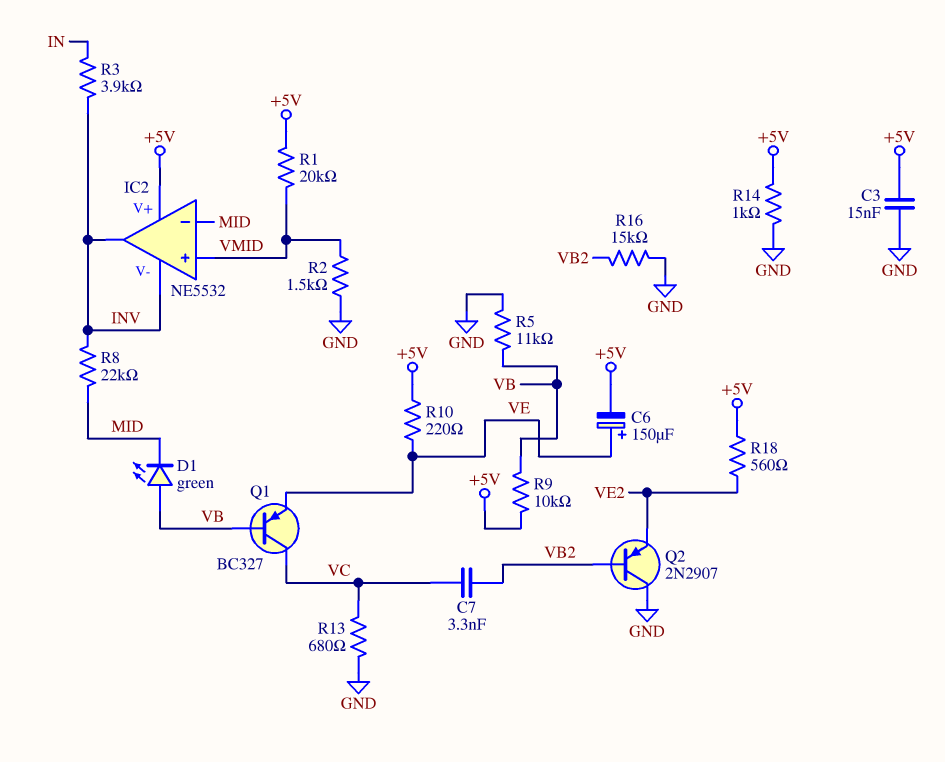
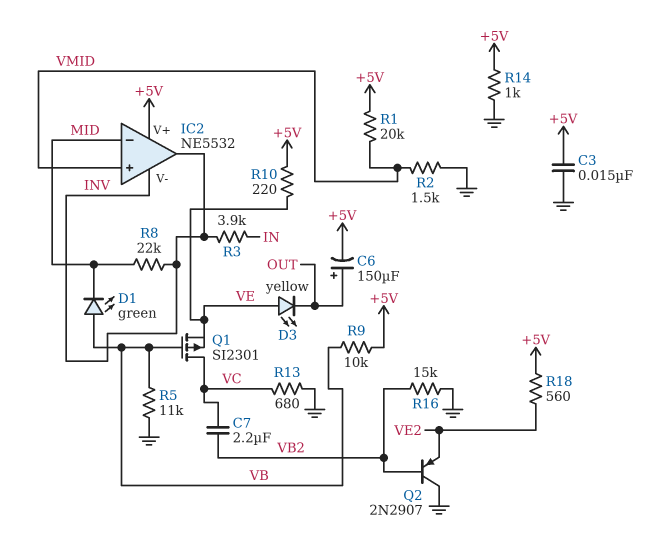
C6: 150uF (plus VE, minus +5V) -> 150uF (plus OUT, minus +5V)
C7: 3.3nF (VB2, VC) -> 2.2uF (VB2, VC)
D3: none -> LED yellow (A VE, K OUT)
Q1: PNP BC327 (B VB, C VC, E VE) -> PMOS SI2301 (G VB, D VC, S VE)

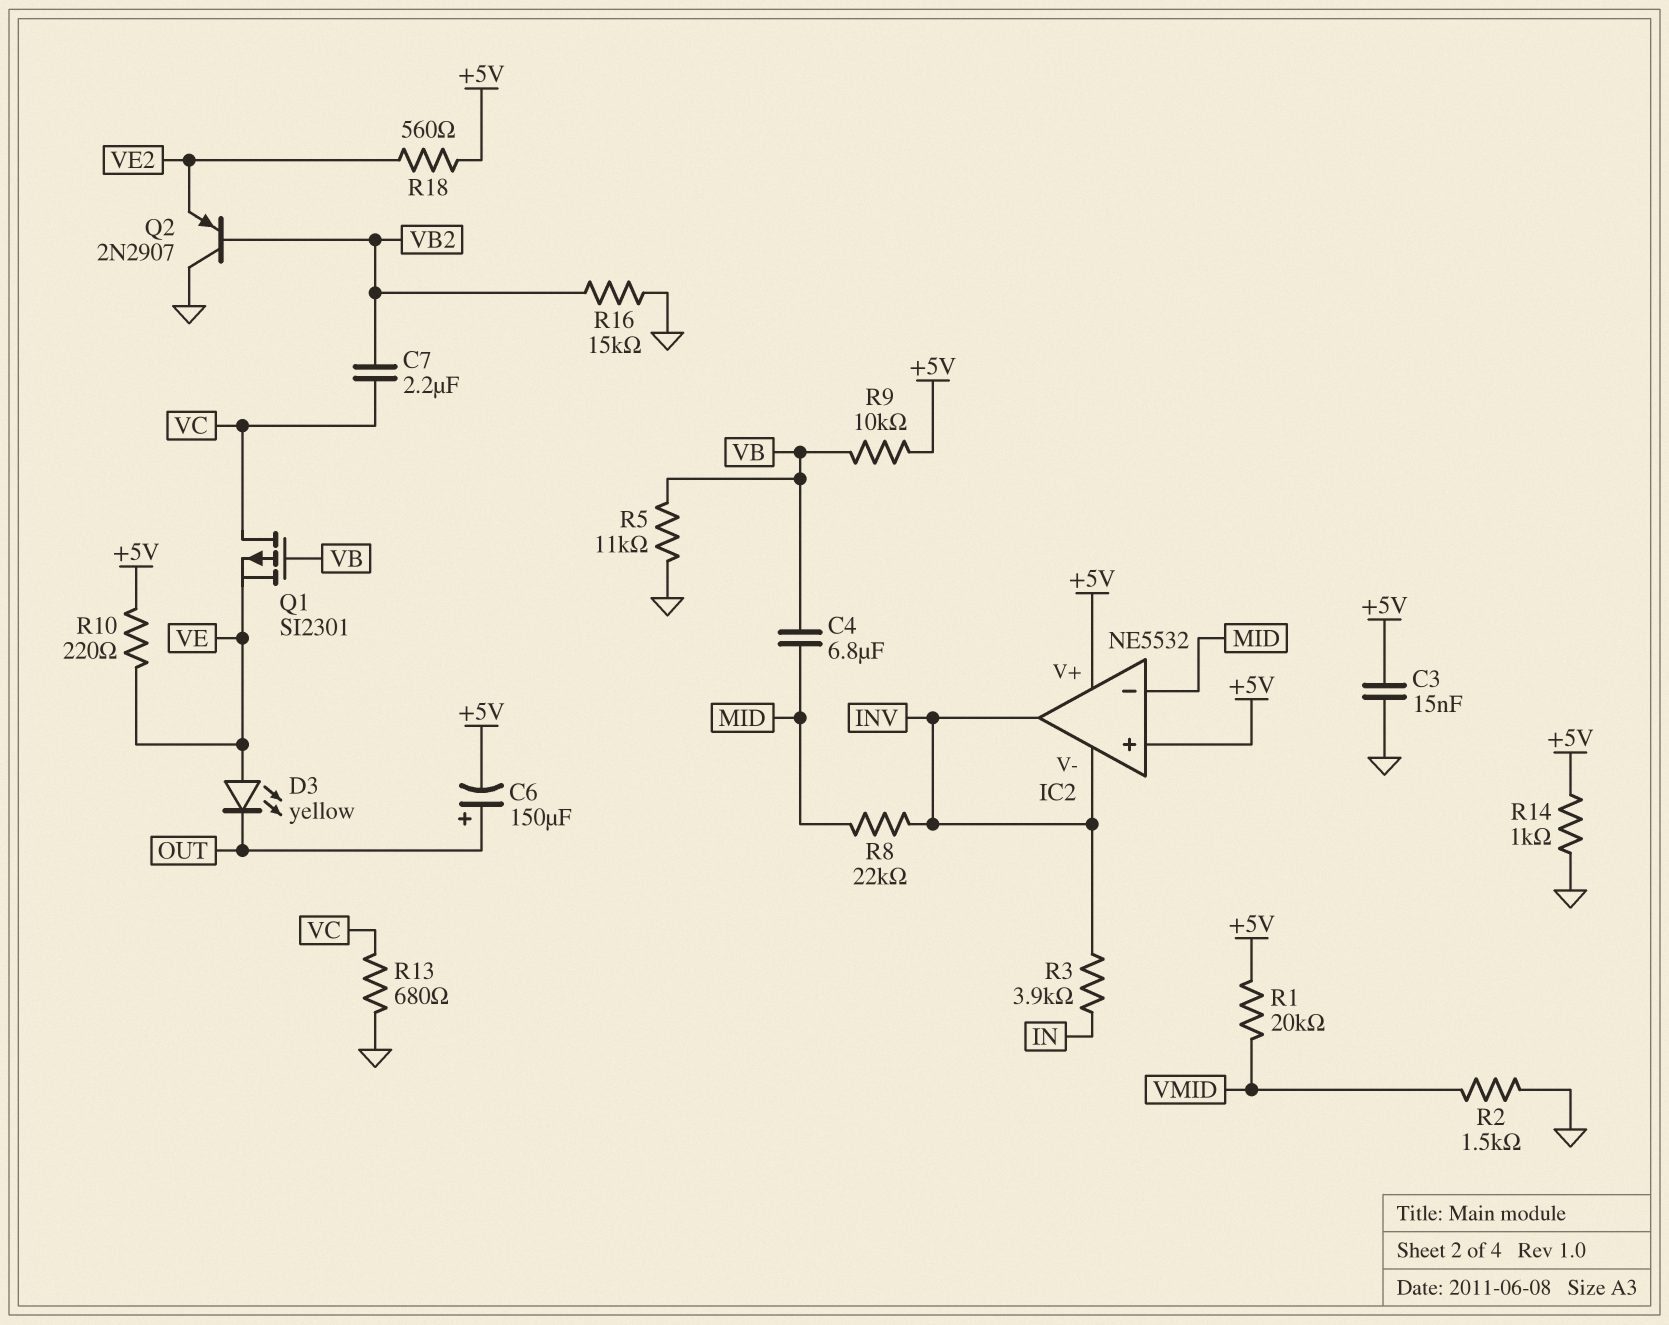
C4: none -> 6.8uF (MID, VB)
D1: LED green (A VB, K MID) -> none
IC2 pin in+: VMID -> +5V

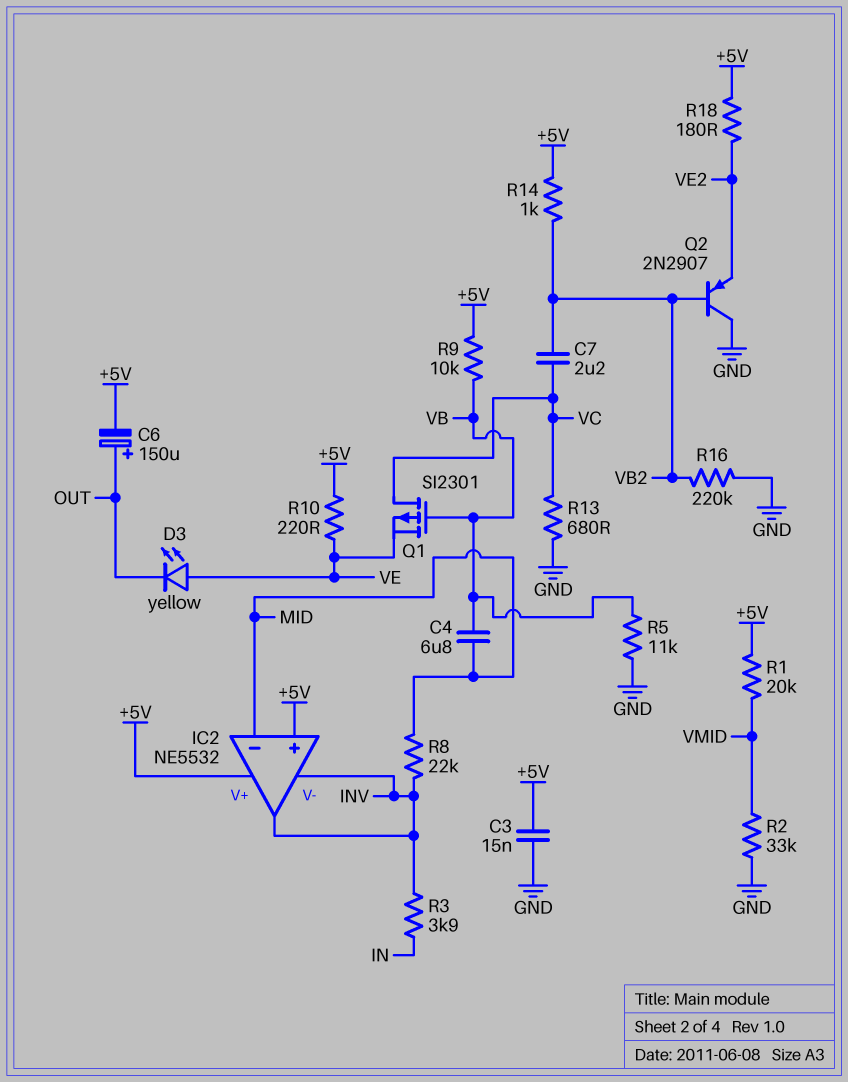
R2: 1.5k (GND, VMID) -> 33k (GND, VMID)
R14: 1k (+5V, GND) -> 1k (+5V, VB2)
R16: 15k (GND, VB2) -> 220k (GND, VB2)
R18: 560 (+5V, VE2) -> 180 (+5V, VE2)

